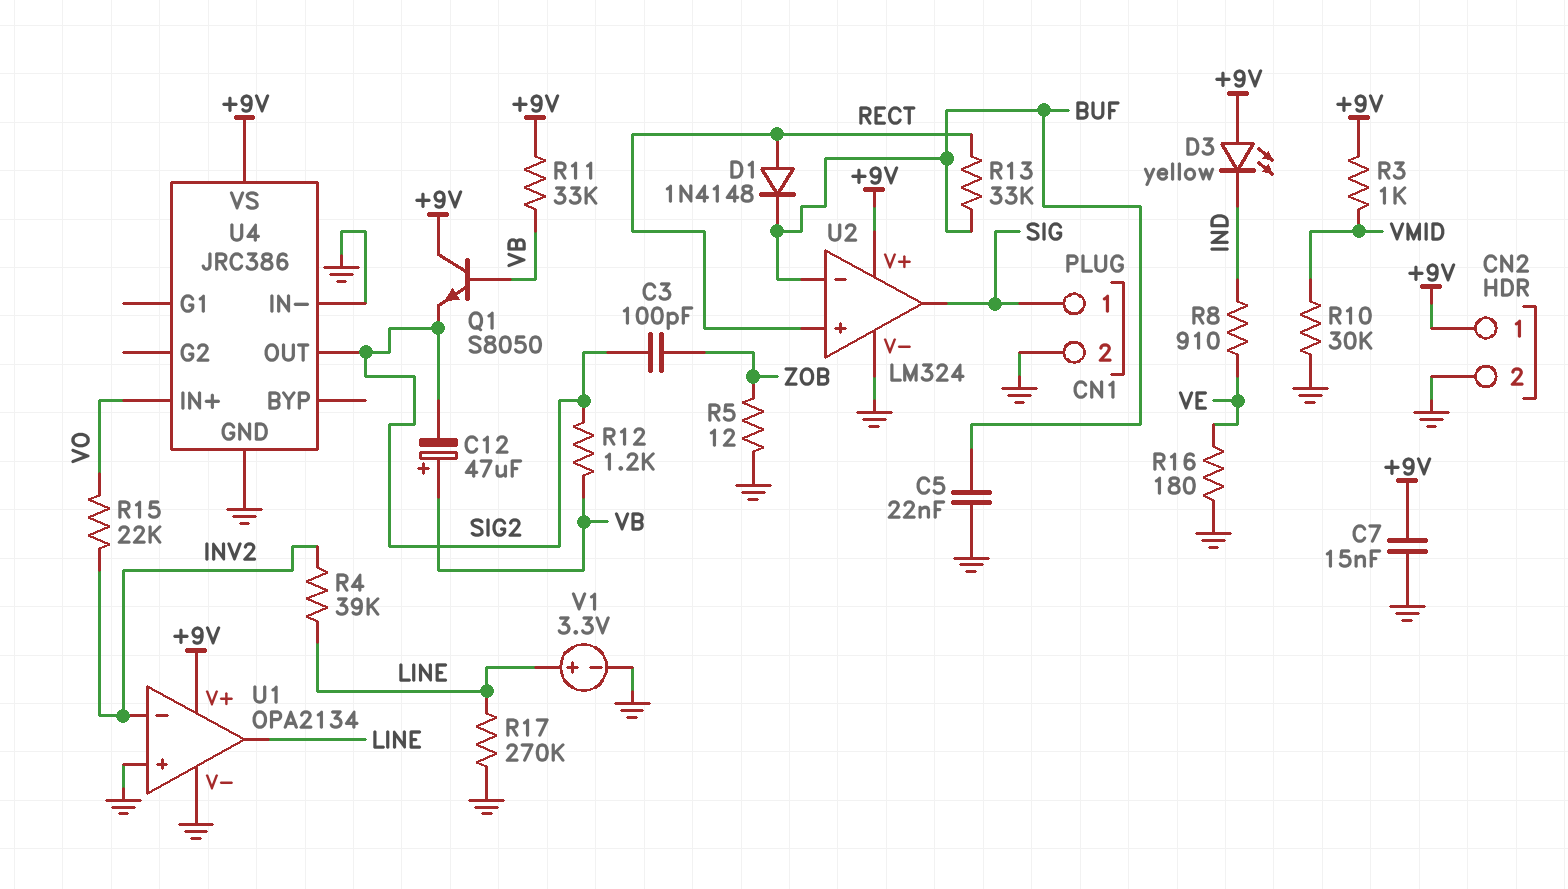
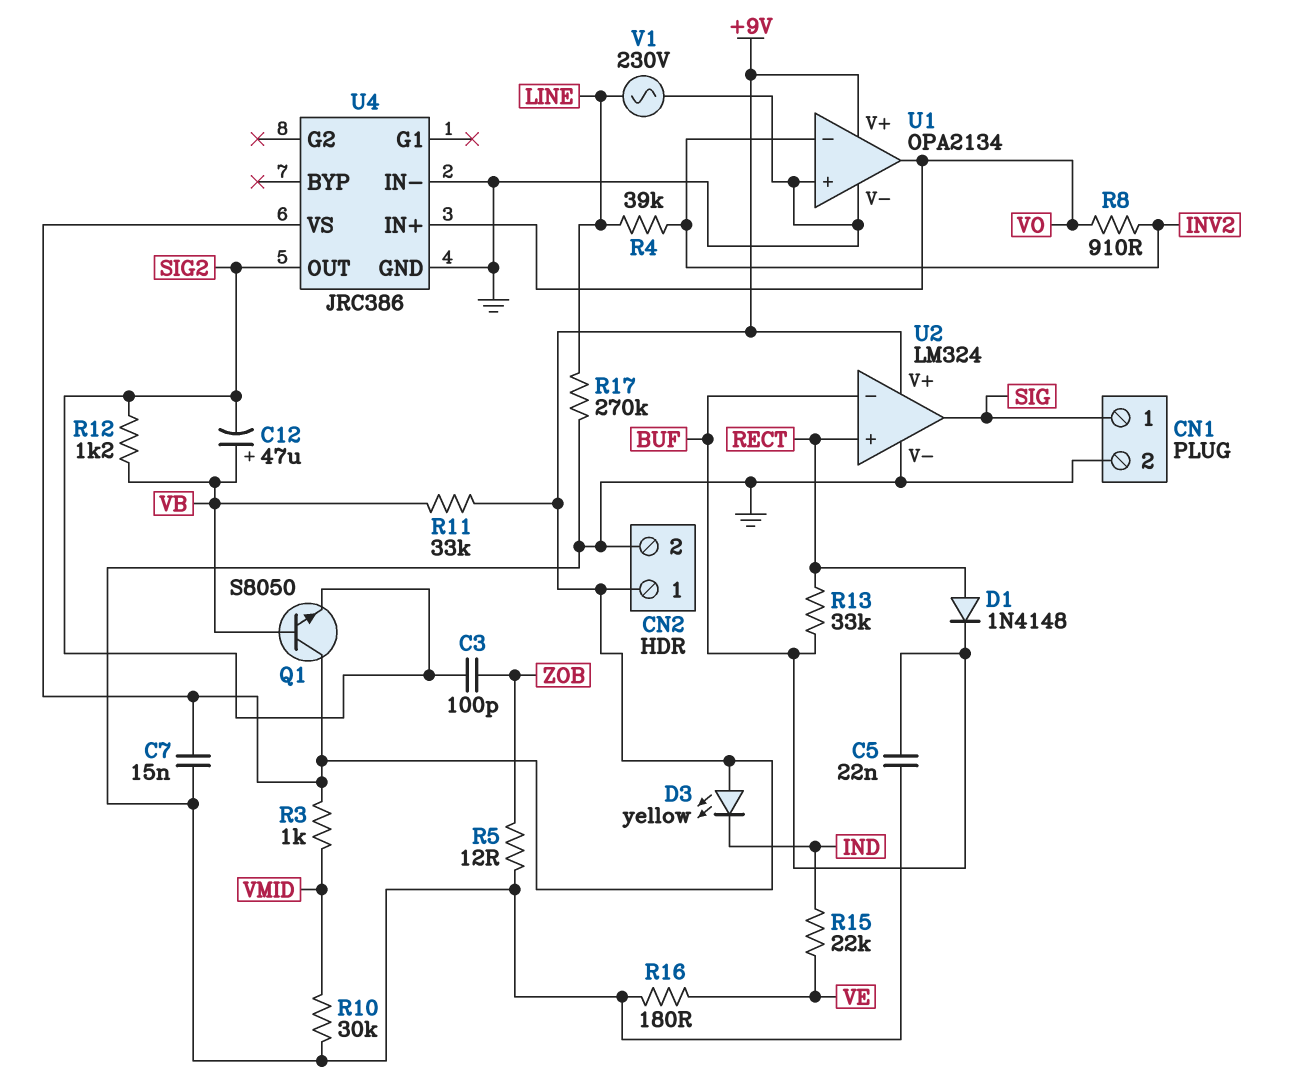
R8: 910 (IND, VE) -> 910 (INV2, VO)
R15: 22k (INV2, VO) -> 22k (IND, VE)
U1 pin out: LINE -> VO
V1: 3.3V (plus LINE, minus GND) -> AC 230V (GND, LINE)

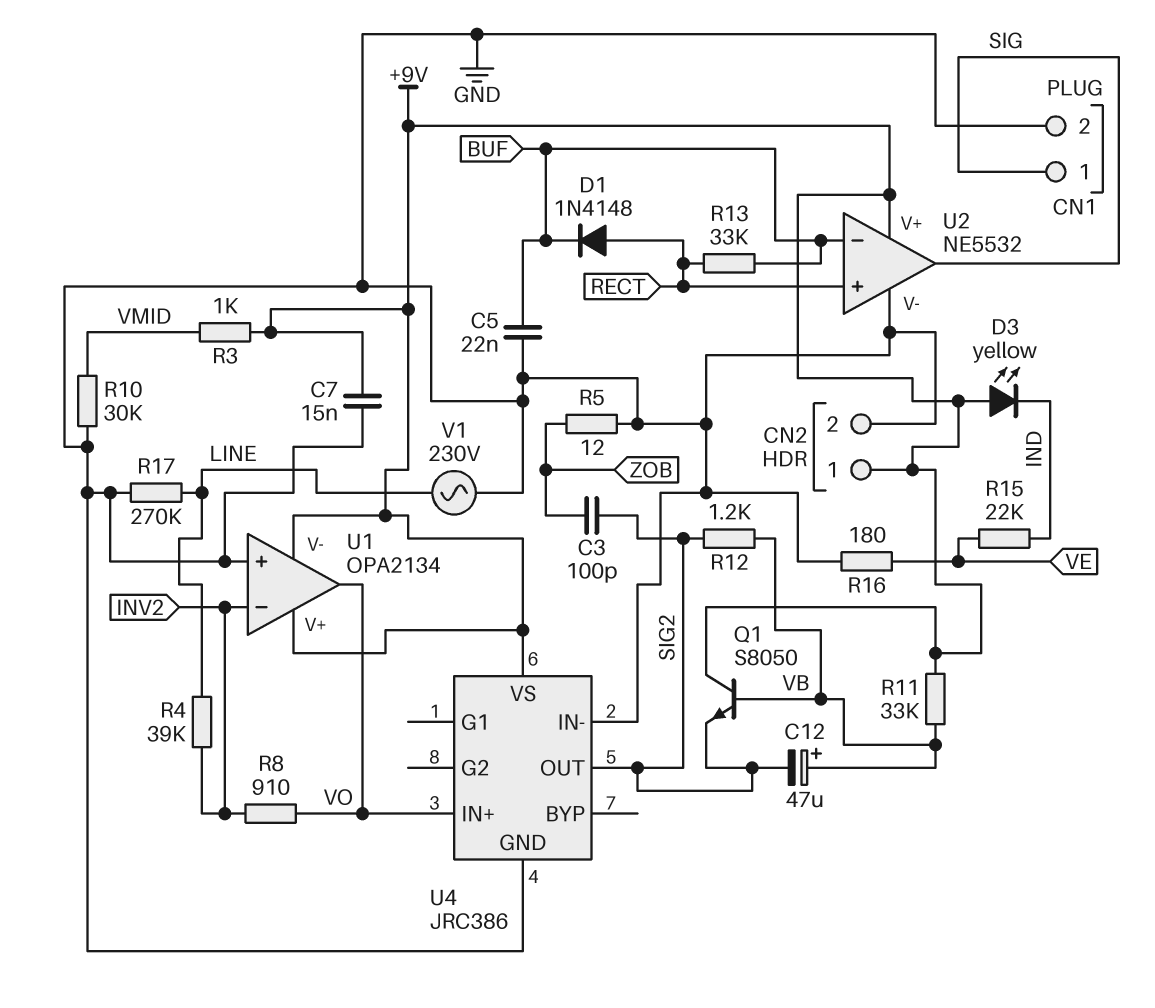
U1 pin V-: GND -> +9V
U2: LM324 -> NE5532

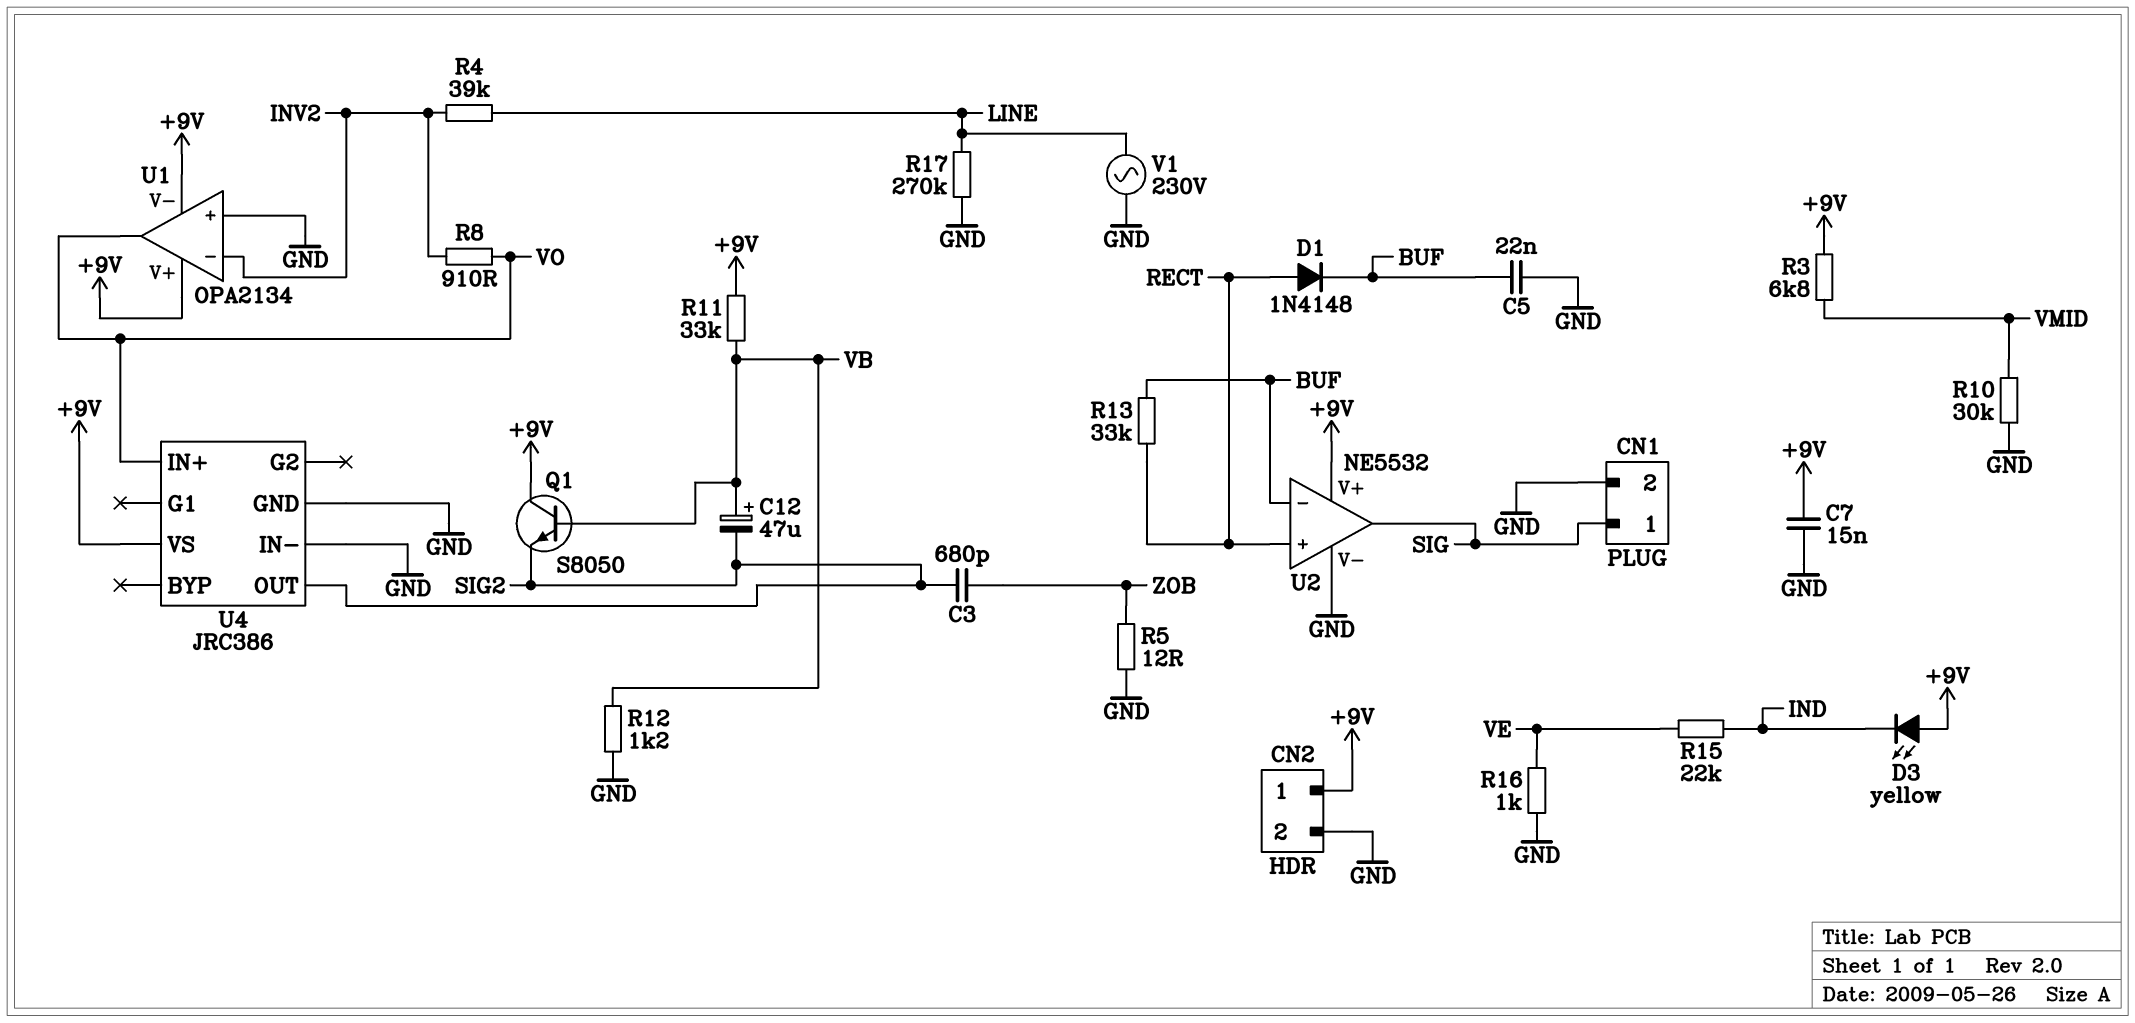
C3: 100pF (SIG2, ZOB) -> 680pF (SIG2, ZOB)
R3: 1k (+9V, VMID) -> 6.8k (+9V, VMID)
R12: 1.2k (SIG2, VB) -> 1.2k (GND, VB)
R16: 180 (GND, VE) -> 1k (GND, VE)

